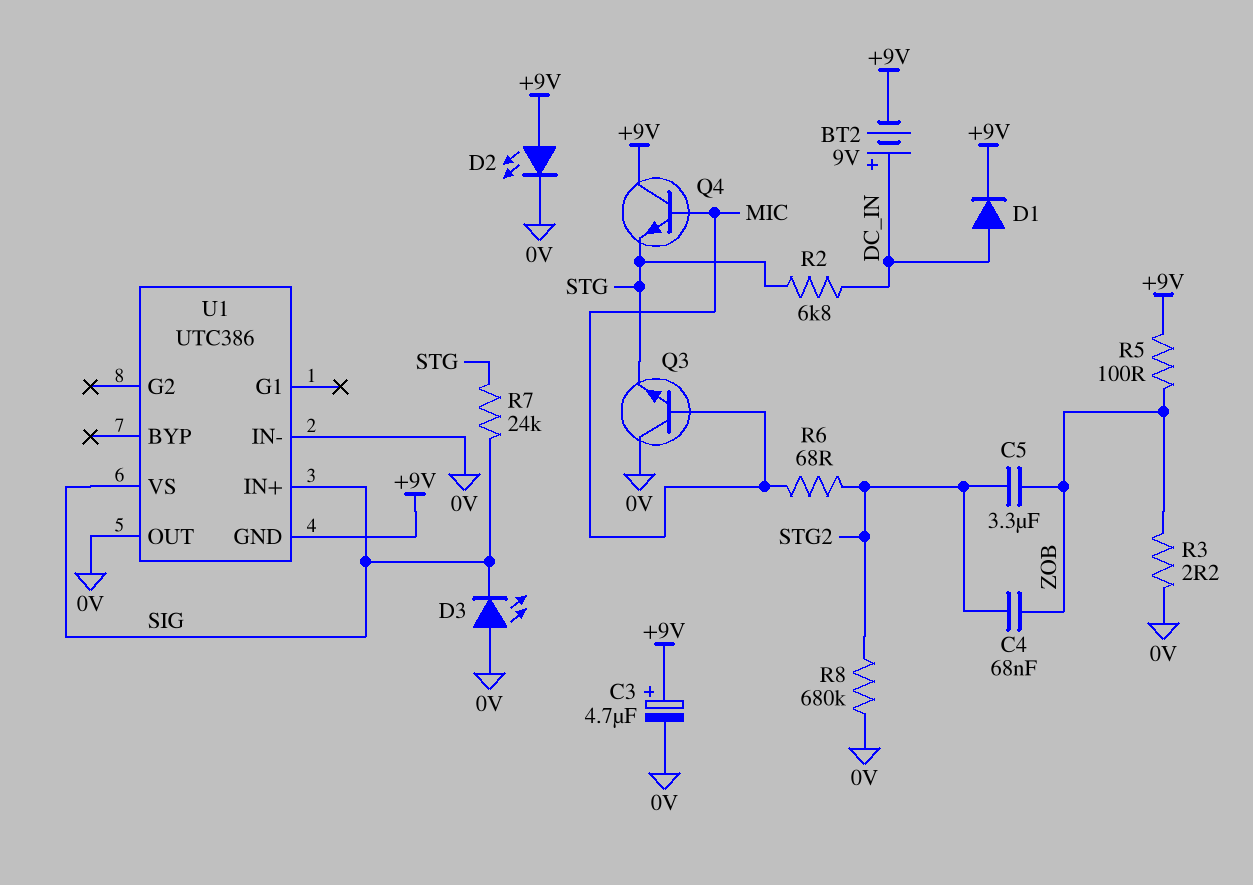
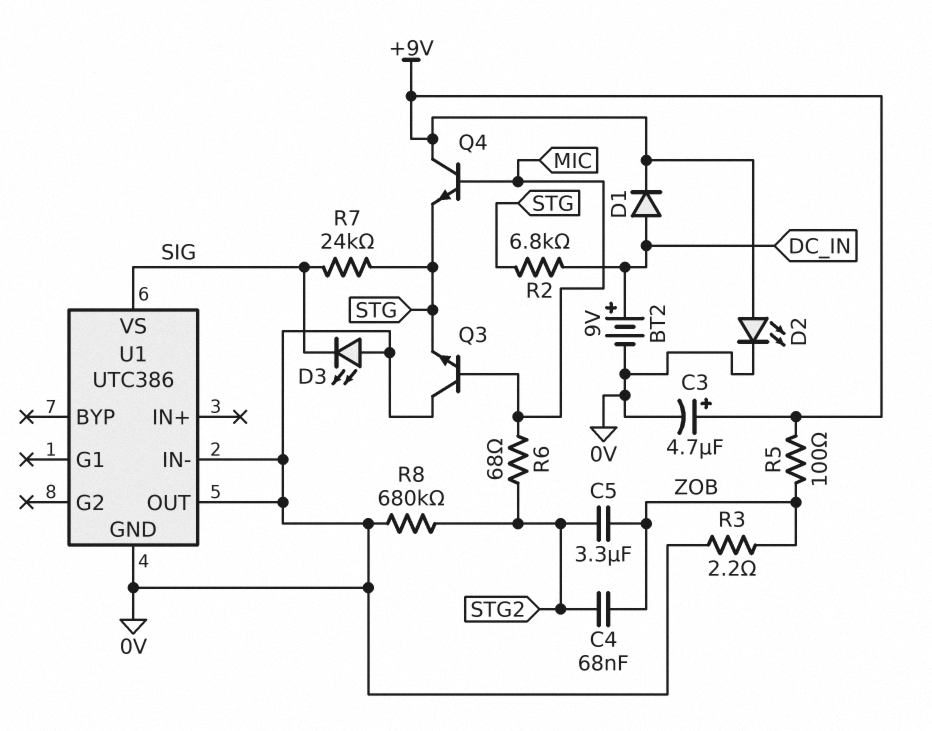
BT2: 9V (plus DC_IN, minus +9V) -> 9V (plus DC_IN, minus 0V)
U1 pin GND: +9V -> 0V
U1 pin IN+: SIG -> none

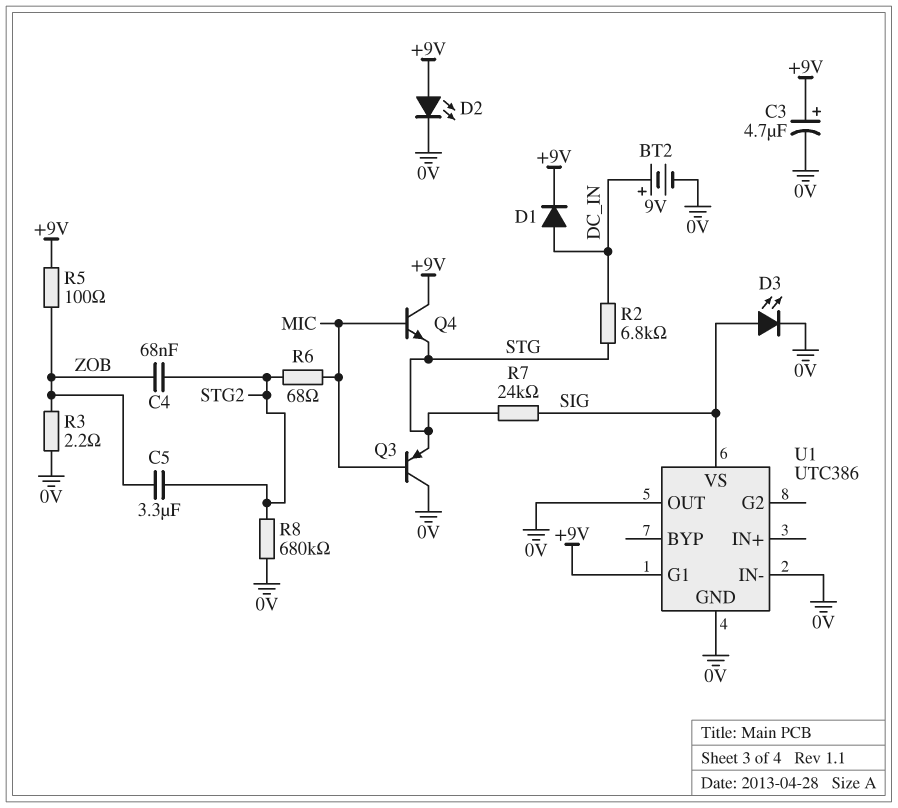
D3: LED (A 0V, K SIG) -> LED (A SIG, K 0V)
Q3: NPN (B MIC, C 0V, E STG) -> PNP (B MIC, C 0V, E STG)
U1 pin G1: none -> +9V

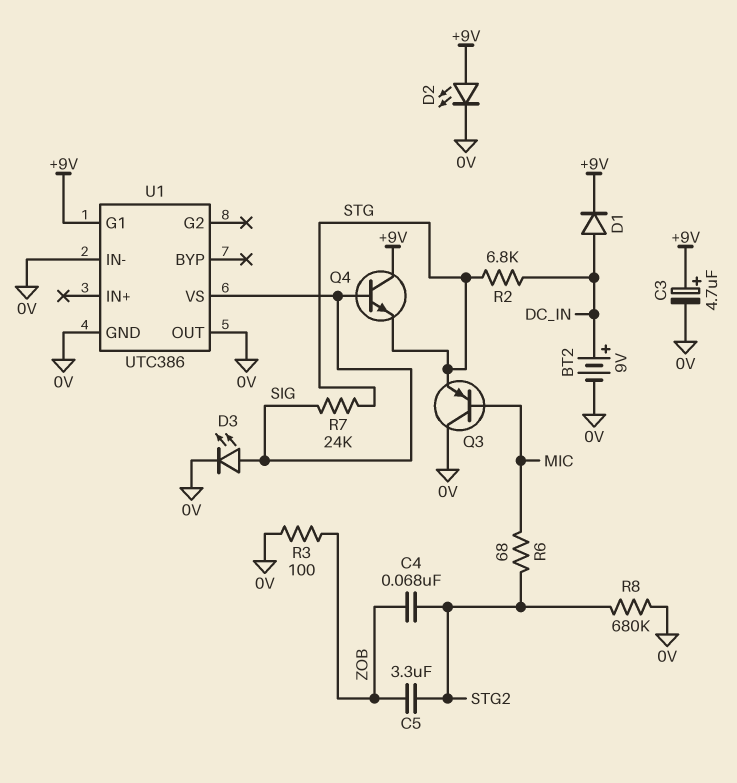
Q4: NPN (B MIC, C +9V, E STG) -> NPN (B SIG, C +9V, E STG)
R3: 2.2 (0V, ZOB) -> 100 (0V, ZOB)
R5: 100 (+9V, ZOB) -> none

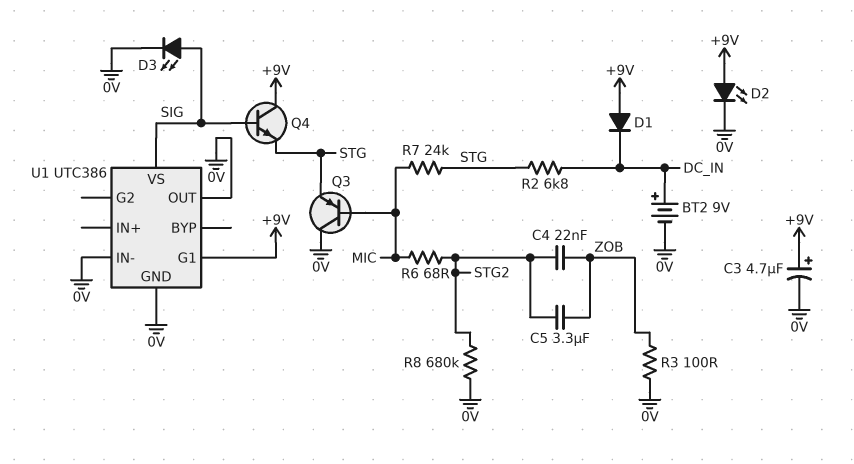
C4: 68nF (STG2, ZOB) -> 22nF (STG2, ZOB)
D1: diode (A DC_IN, K +9V) -> diode (A +9V, K DC_IN)
R7: 24k (SIG, STG) -> 24k (MIC, STG)

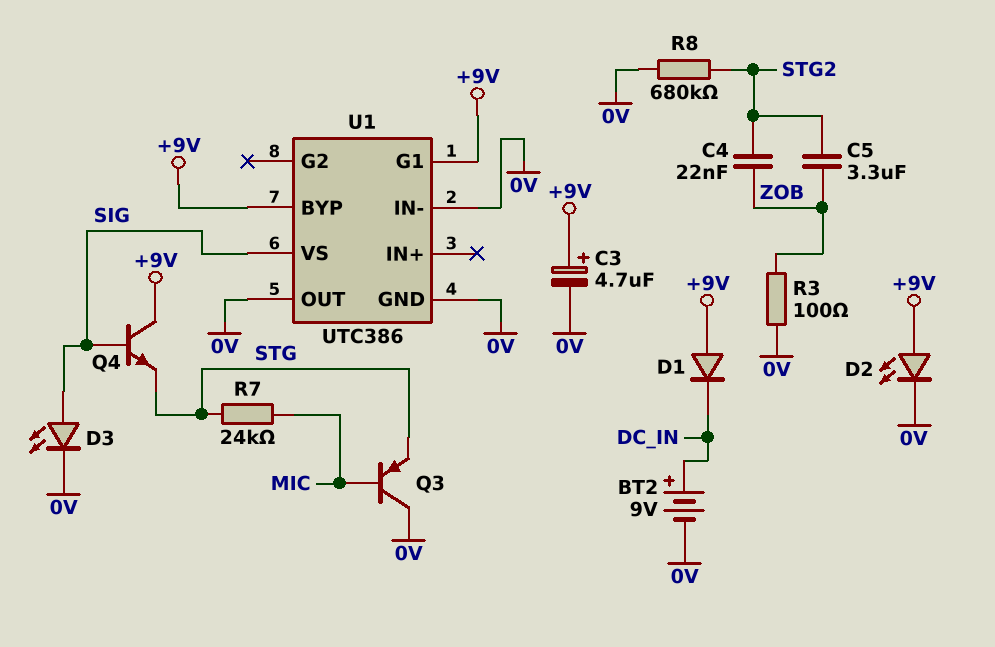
R2: 6.8k (DC_IN, STG) -> none
R6: 68 (MIC, STG2) -> none
U1 pin BYP: none -> +9V

